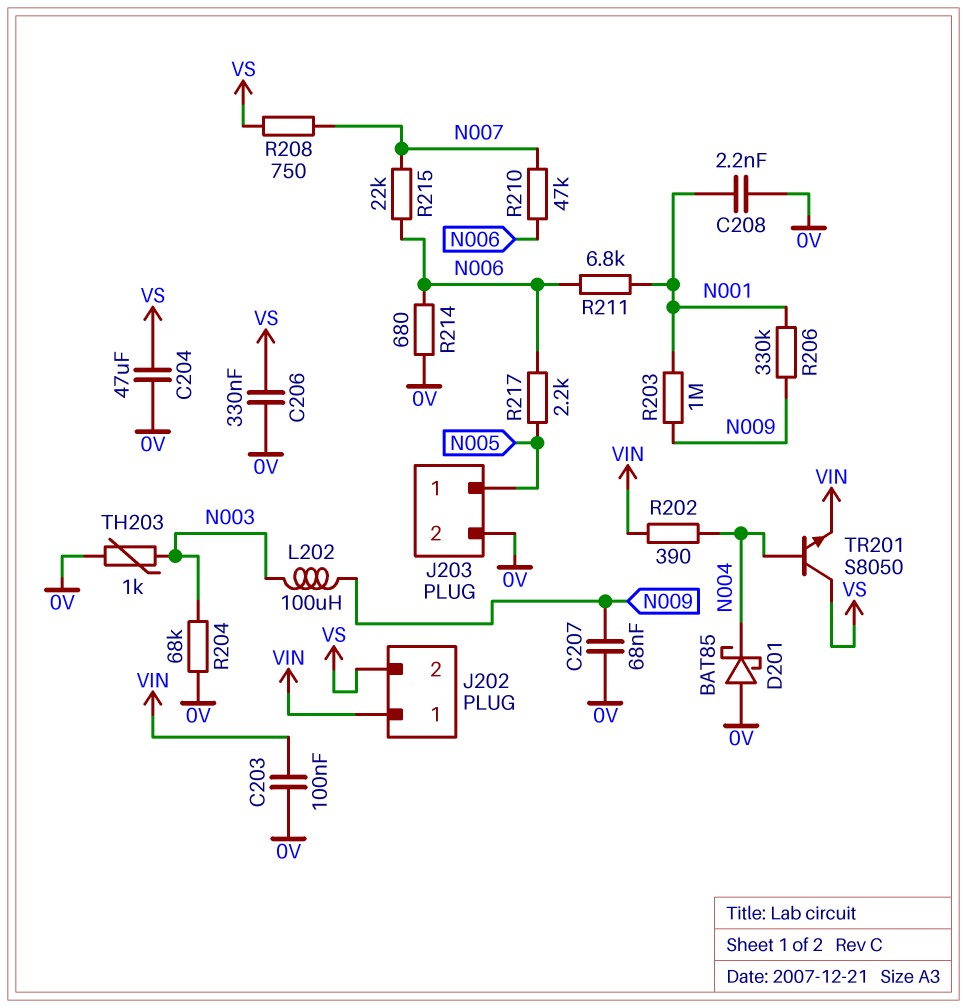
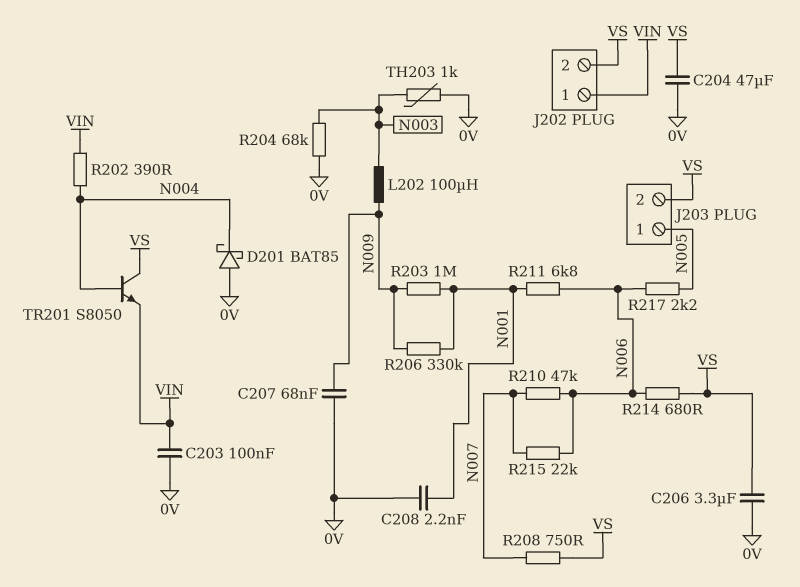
C206: 330nF (0V, VS) -> 3.3uF (0V, VS)
J203 pin 2: 0V -> VS
R214: 680 (0V, N006) -> 680 (N006, VS)

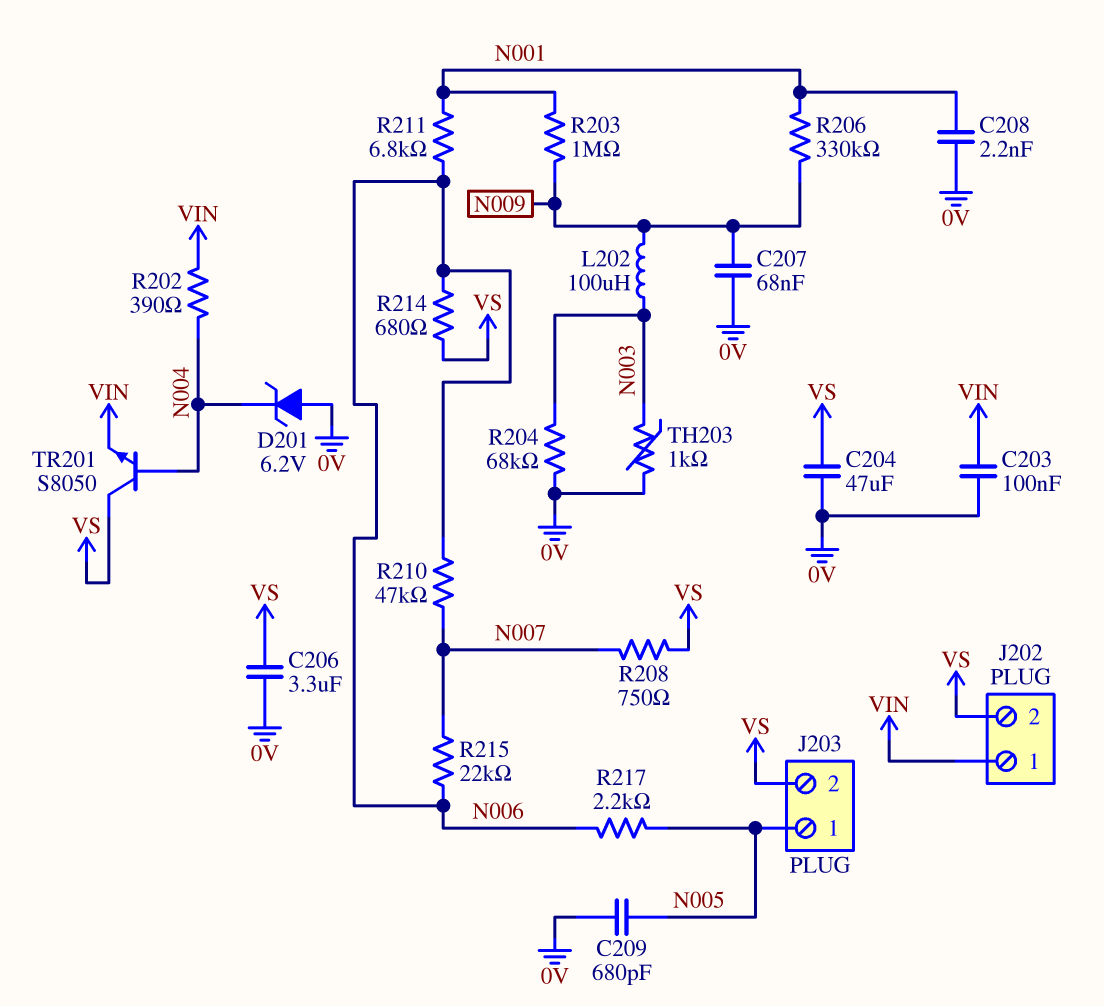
C209: none -> 680pF (0V, N005)
D201: schottky BAT85 (A 0V, K N004) -> zener 6.2V (A 0V, K N004)

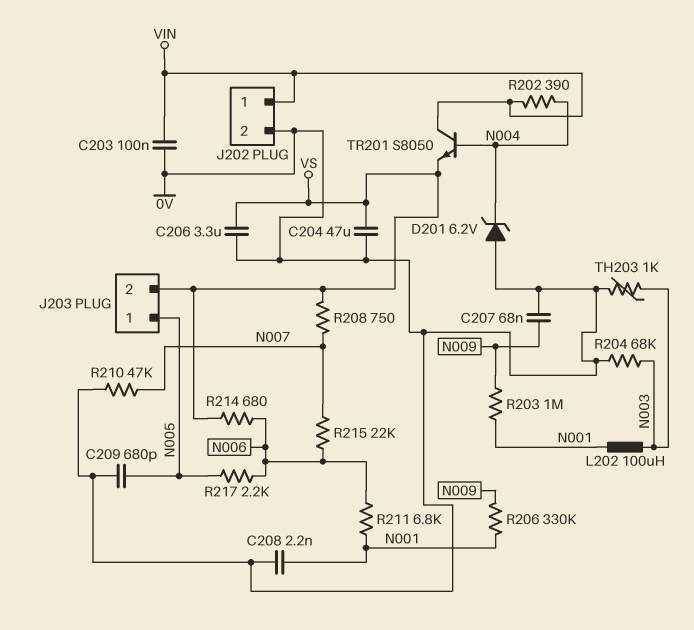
J202 pin 2: VS -> 0V
L202: 100uH (N003, N009) -> 100uH (N001, N003)
R210: 47k (N006, N007) -> 47k (0V, N007)
TR201: NPN S8050 (B N004, C VS, E VIN) -> NPN S8050 (B N004, C VIN, E VS)

